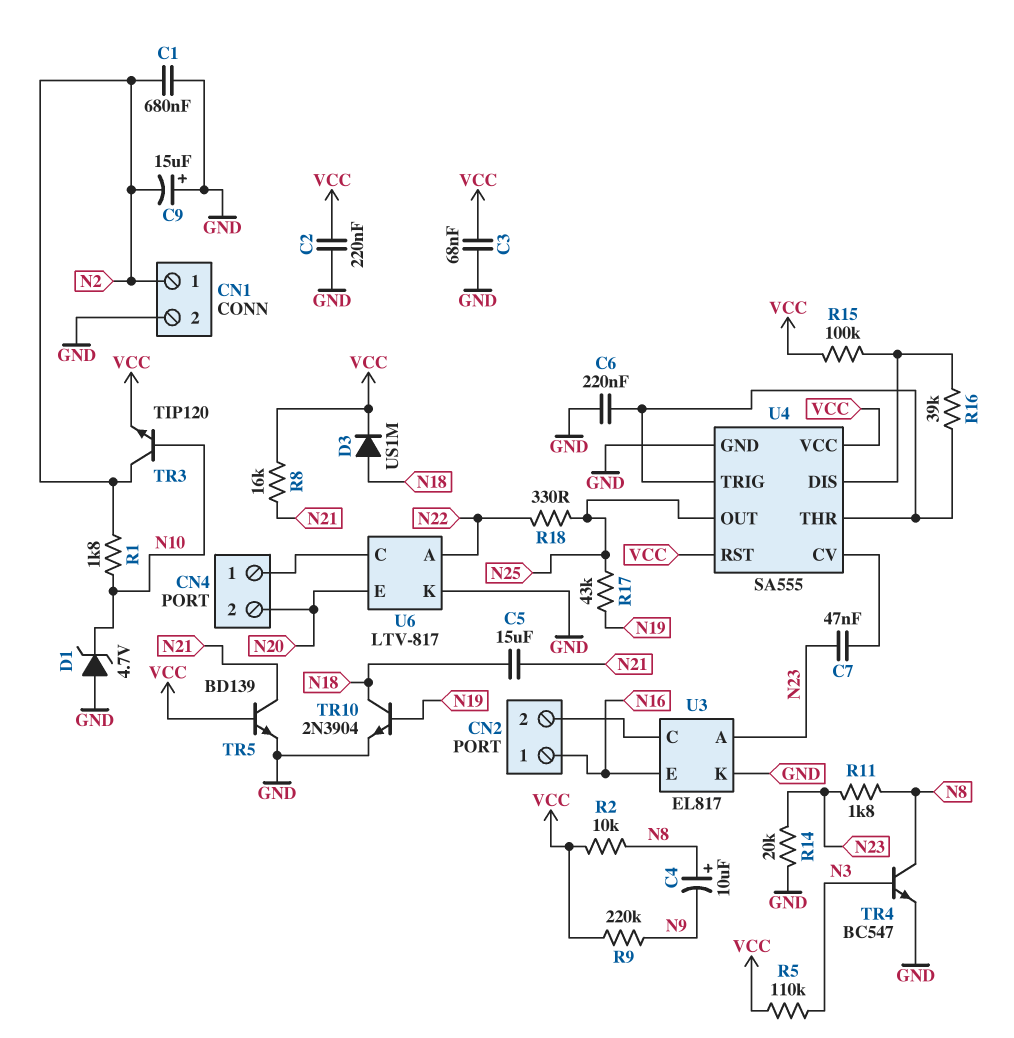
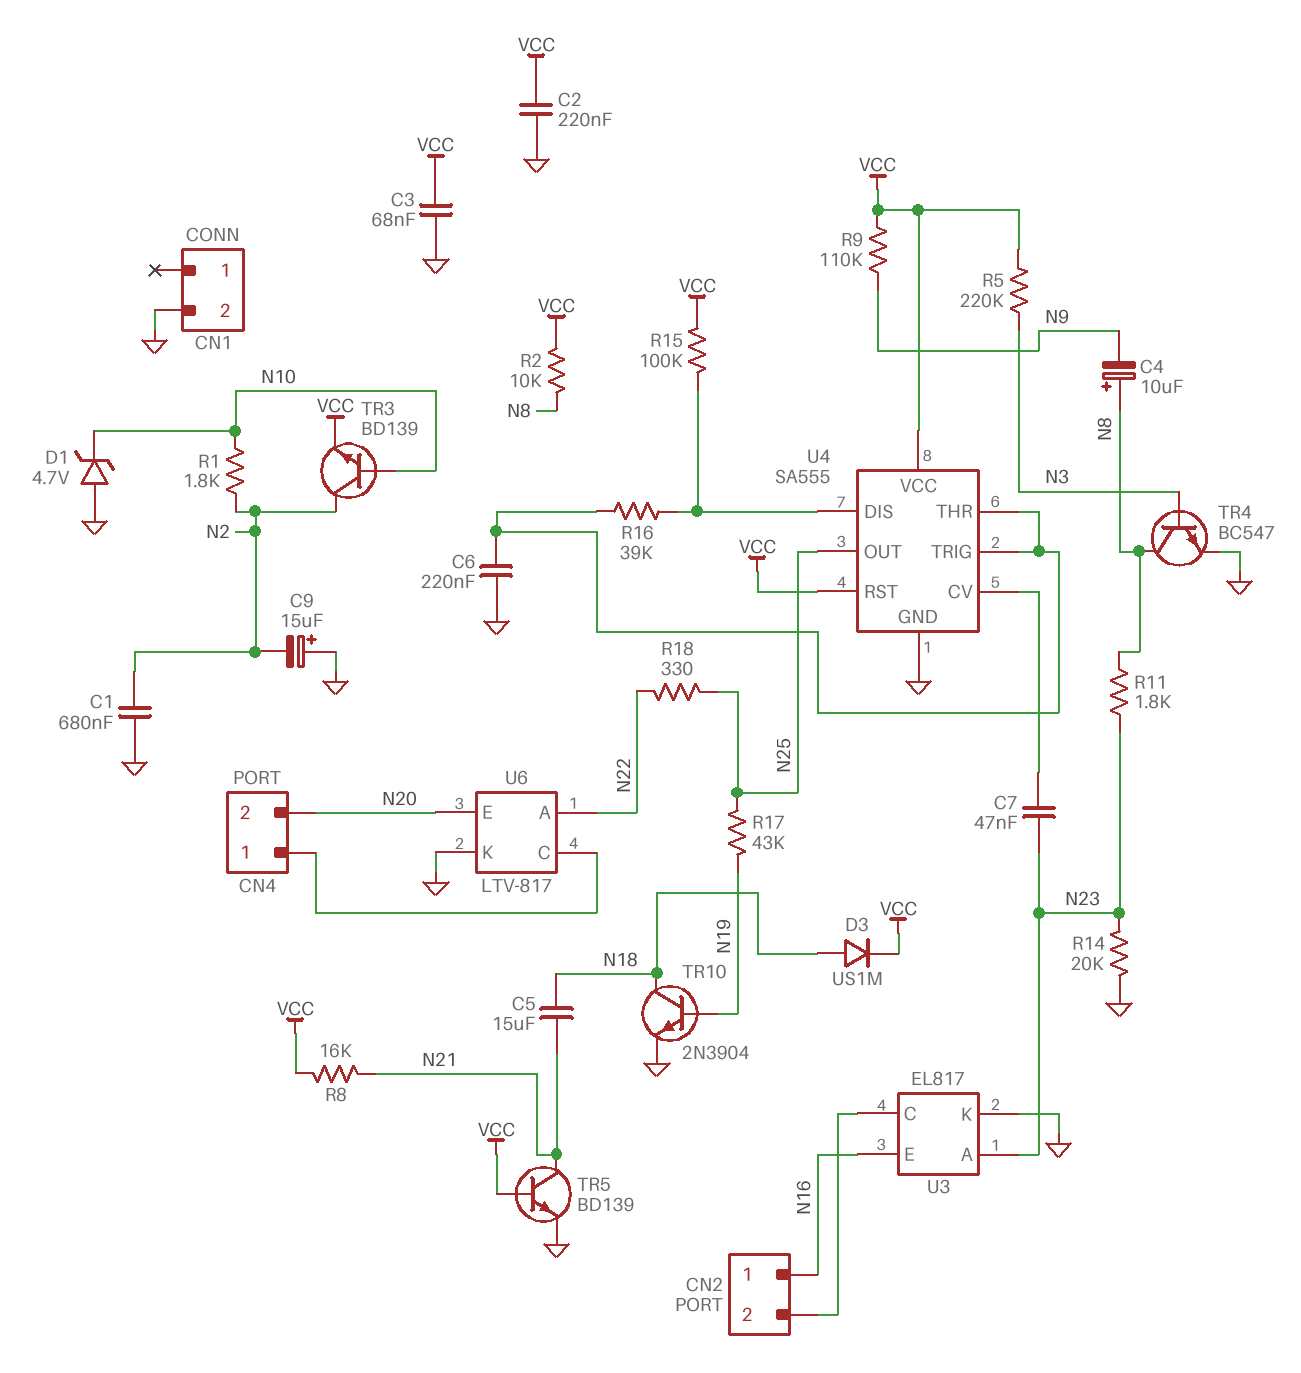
CN1 pin 1: N2 -> none
R5: 110k (N3, VCC) -> 220k (N3, VCC)
R9: 220k (N9, VCC) -> 110k (N9, VCC)
TR3: NPN TIP120 (B N10, C N2, E VCC) -> NPN BD139 (B N10, C N2, E VCC)

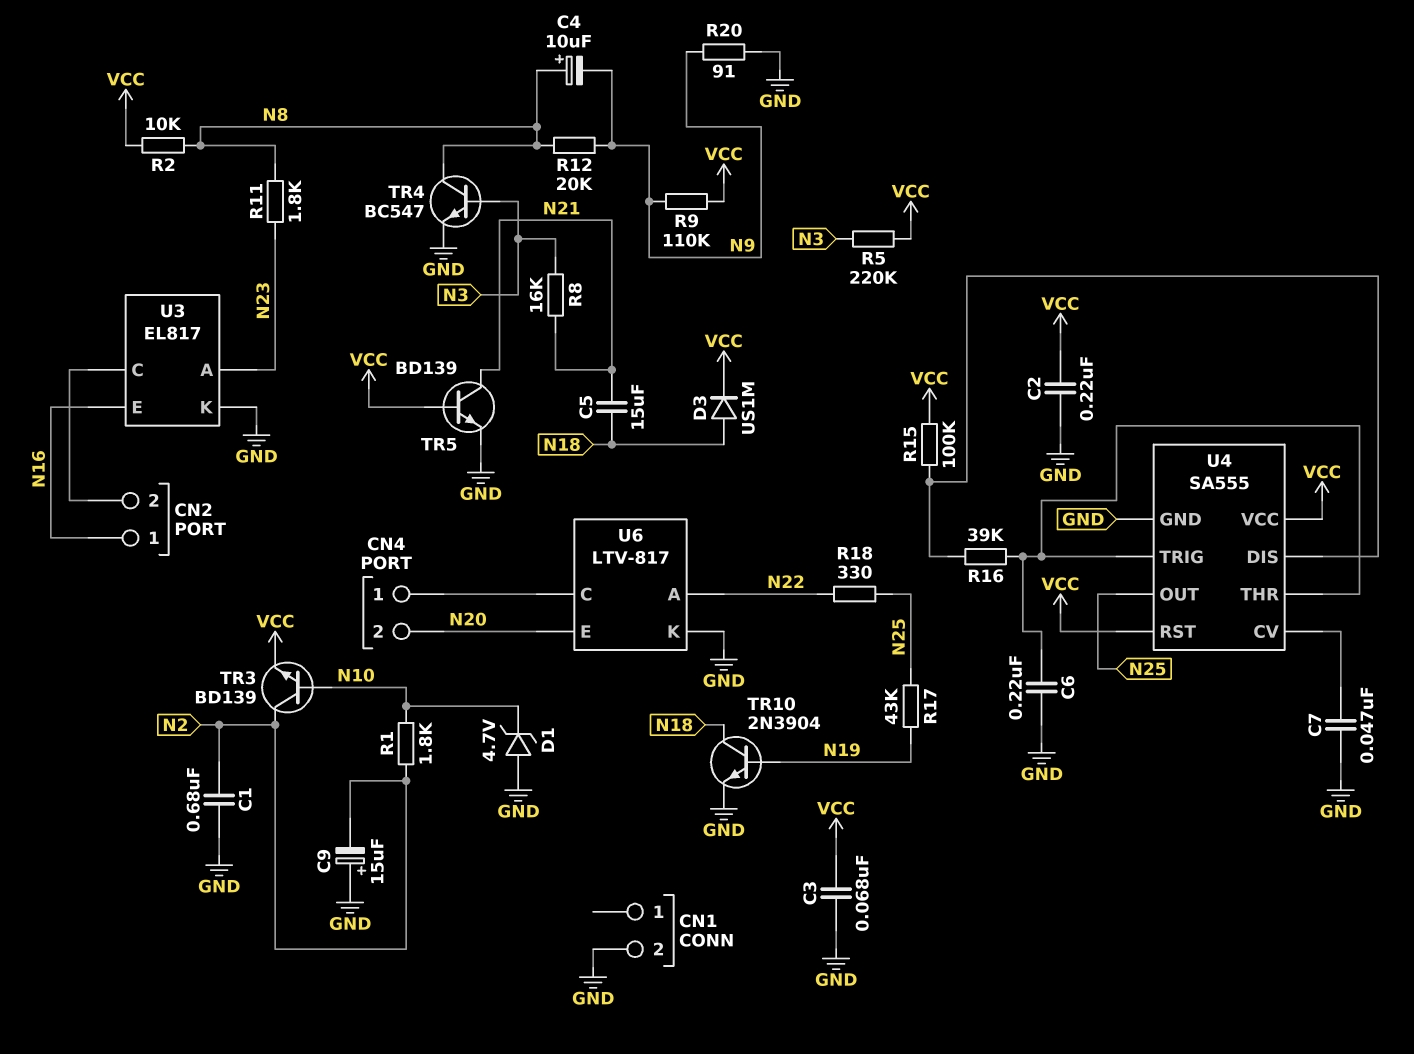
C7: 47nF (N23, U4/CV) -> 47nF (GND, U4/CV)
R8: 16k (N21, VCC) -> 16k (N3, N21)
R12: none -> 20k (N8, N9)
R14: 20k (GND, N23) -> none
R20: none -> 91 (GND, N9)

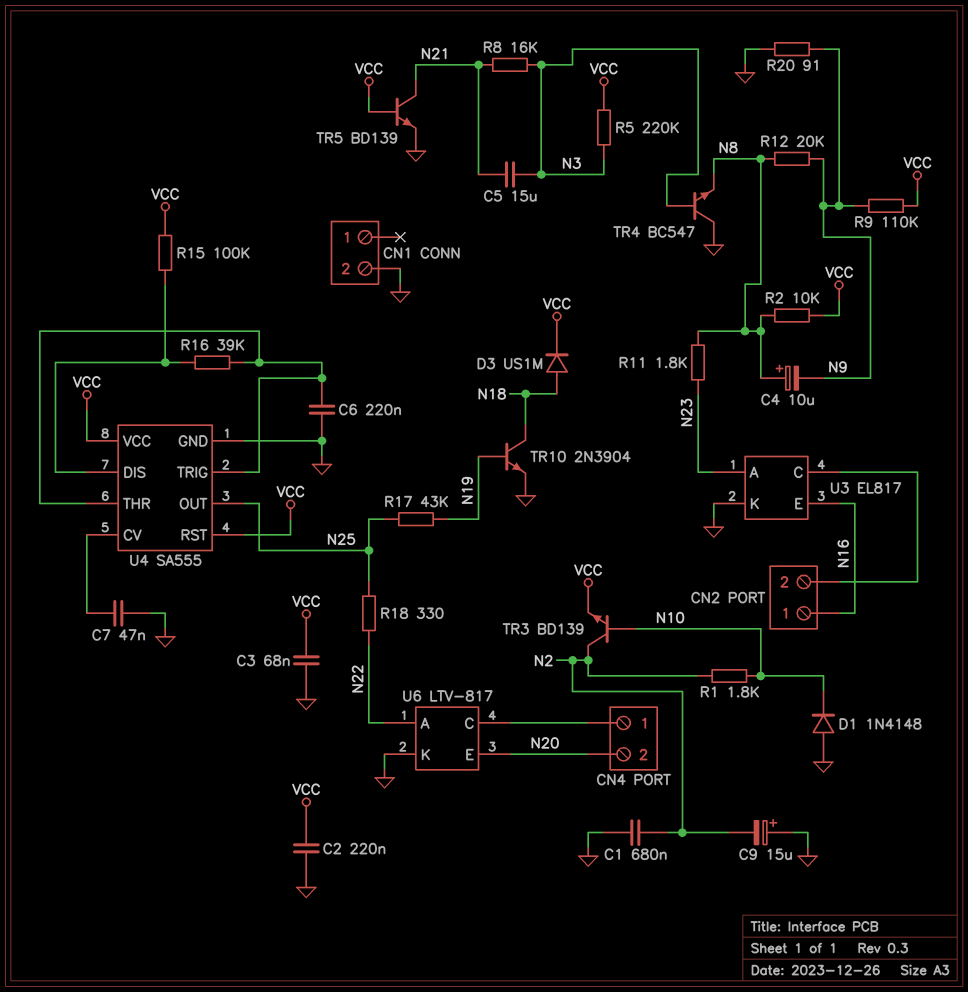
C5: 15uF (N18, N21) -> 15uF (N3, N21)
D1: zener 4.7V (A GND, K N10) -> diode 1N4148 (A GND, K N10)
TR4: NPN BC547 (B N3, C N8, E GND) -> NPN BC547 (B N3, C GND, E N8)

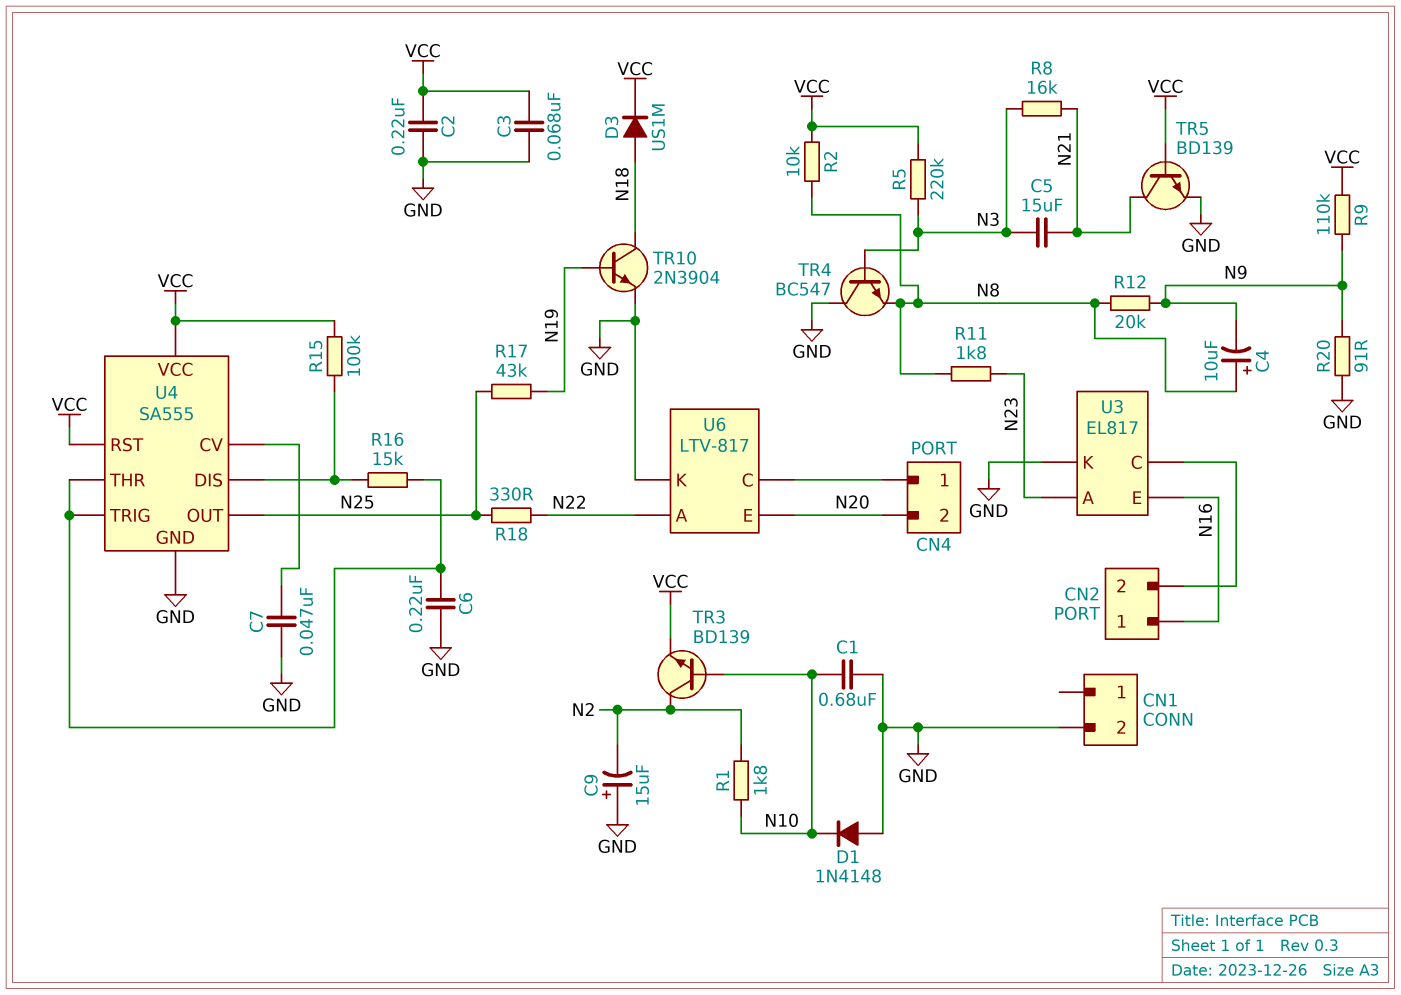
C1: 680nF (GND, N2) -> 680nF (GND, N10)
R16: 39k (U4/DIS, U4/THR) -> 15k (U4/DIS, U4/THR)

